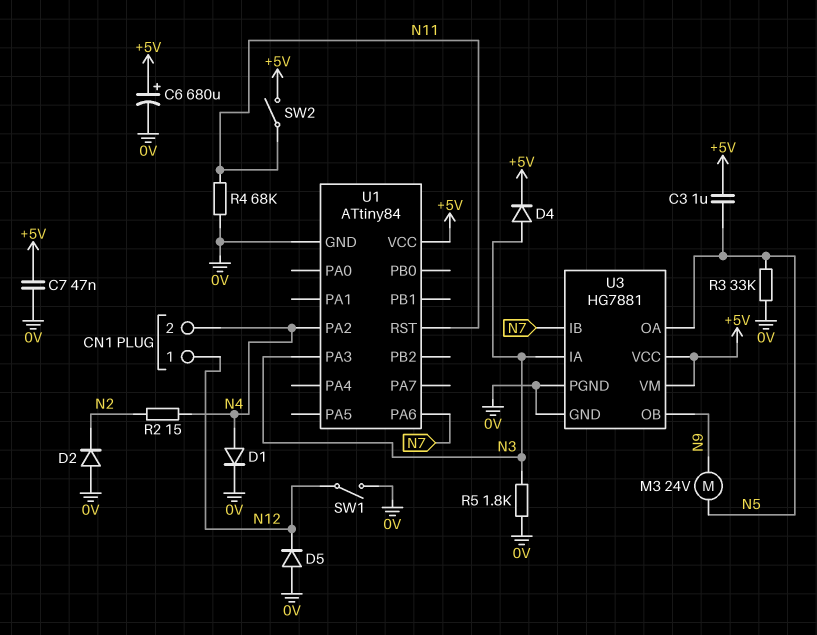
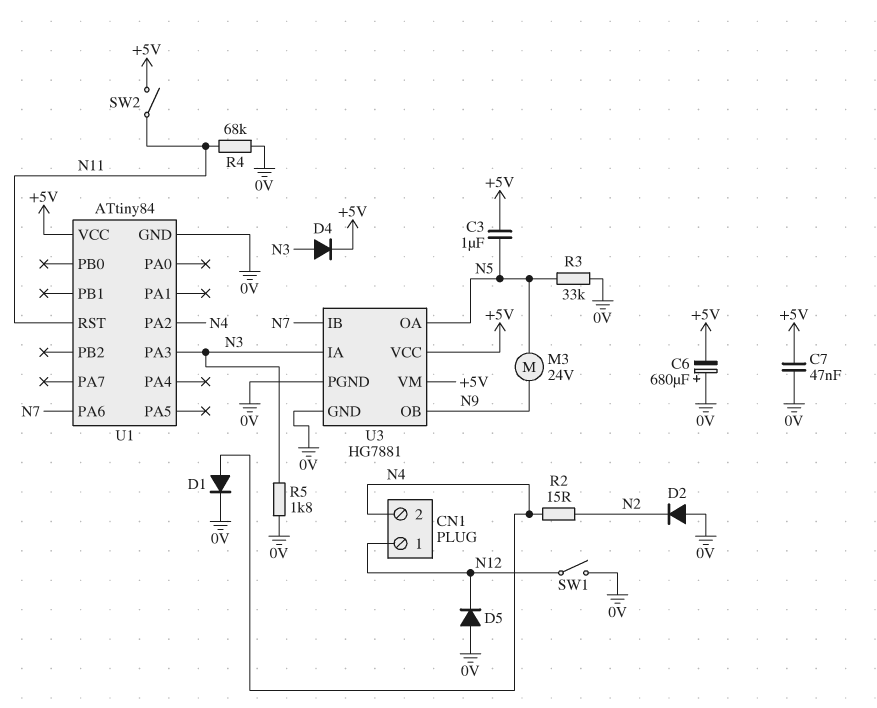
C6: 680uF (plus +5V, minus 0V) -> 680uF (plus 0V, minus +5V)

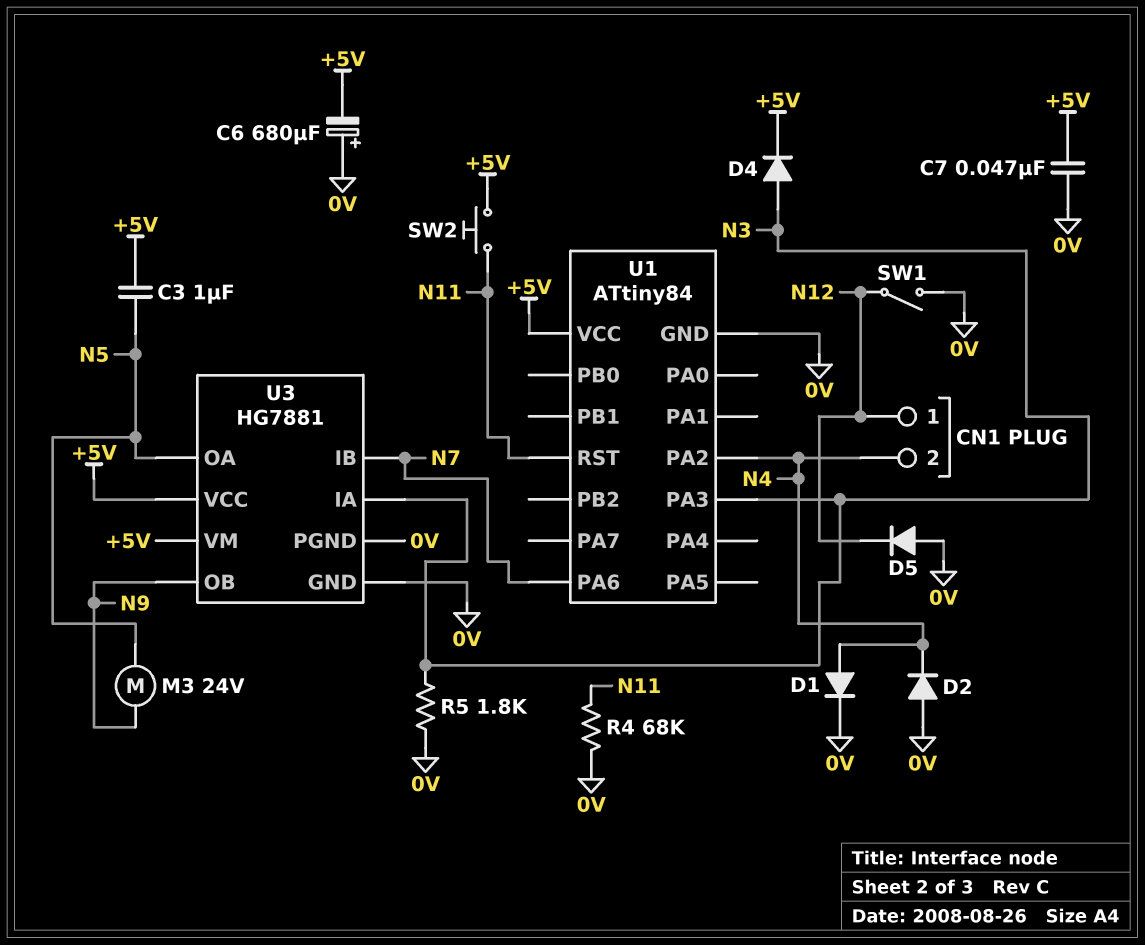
D2: diode (A 0V, K N2) -> diode (A 0V, K N4)
R2: 15 (N2, N4) -> none
R3: 33k (0V, N5) -> none
SW2: switch (+5V, N11) -> button (+5V, N11)

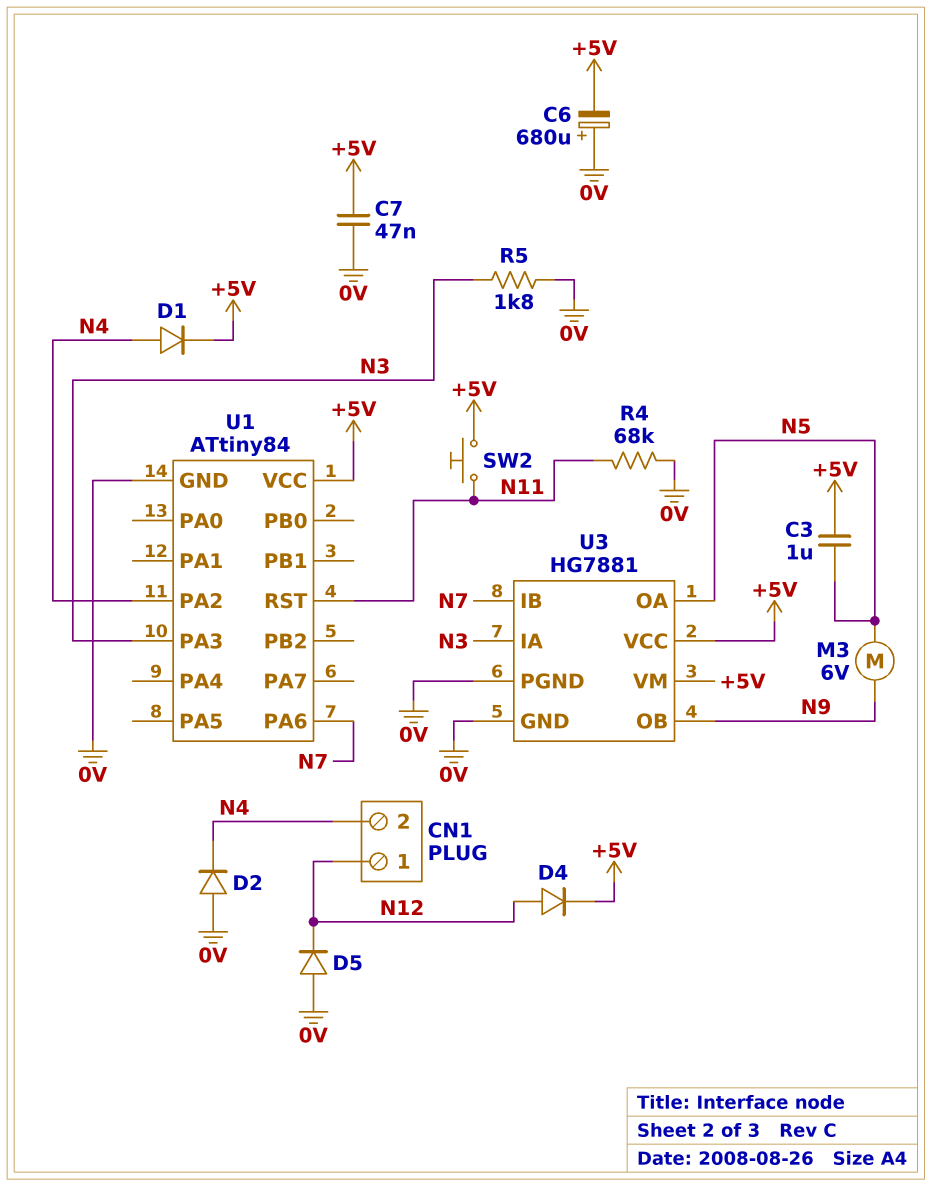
D1: diode (A N4, K 0V) -> diode (A N4, K +5V)
D4: diode (A N3, K +5V) -> diode (A N12, K +5V)
M3: motor 24V (N5, N9) -> motor 6V (N5, N9)
SW1: switch (0V, N12) -> none

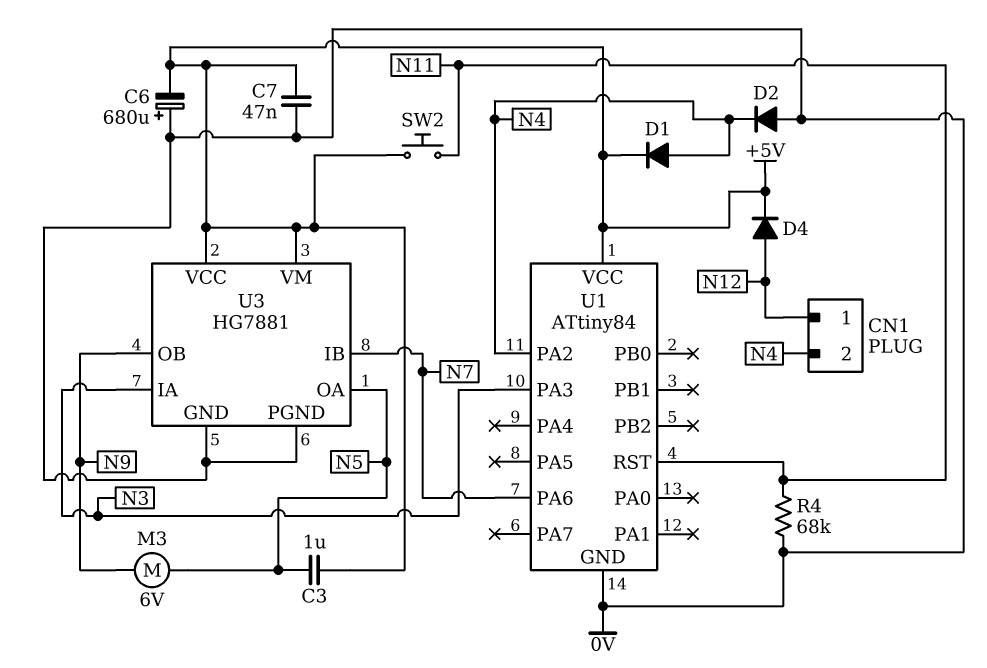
D5: diode (A 0V, K N12) -> none
R5: 1.8k (0V, N3) -> none

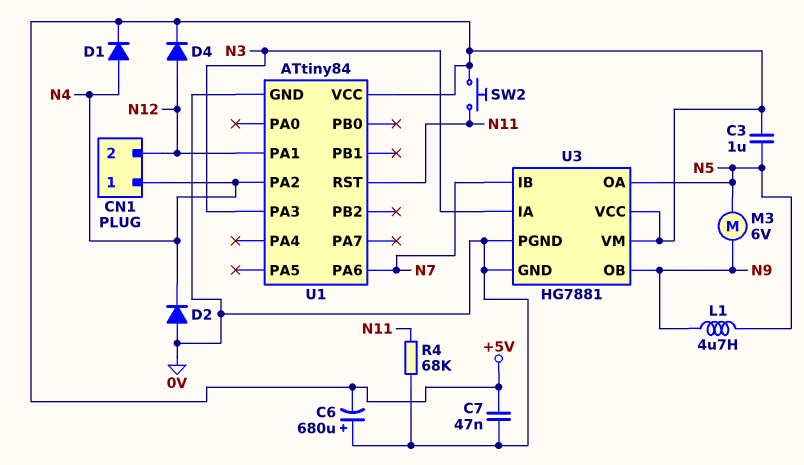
CN1 pin 1: N12 -> N4
CN1 pin 2: N4 -> N12
L1: none -> 4.7uH (N5, N9)
U1 pin PA1: none -> N12

